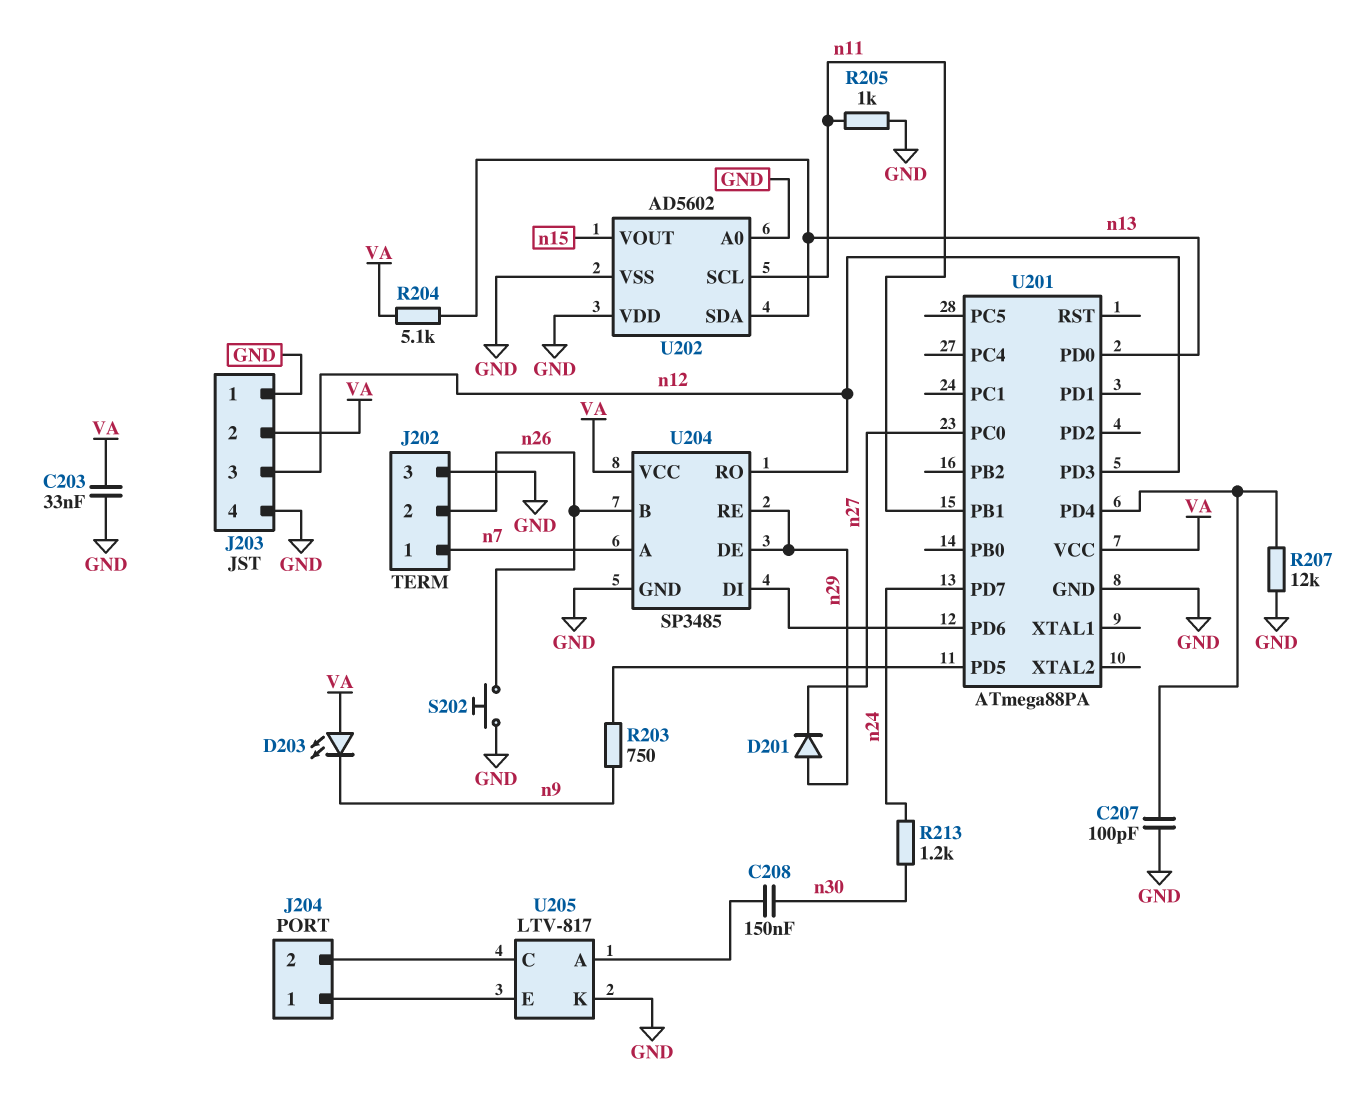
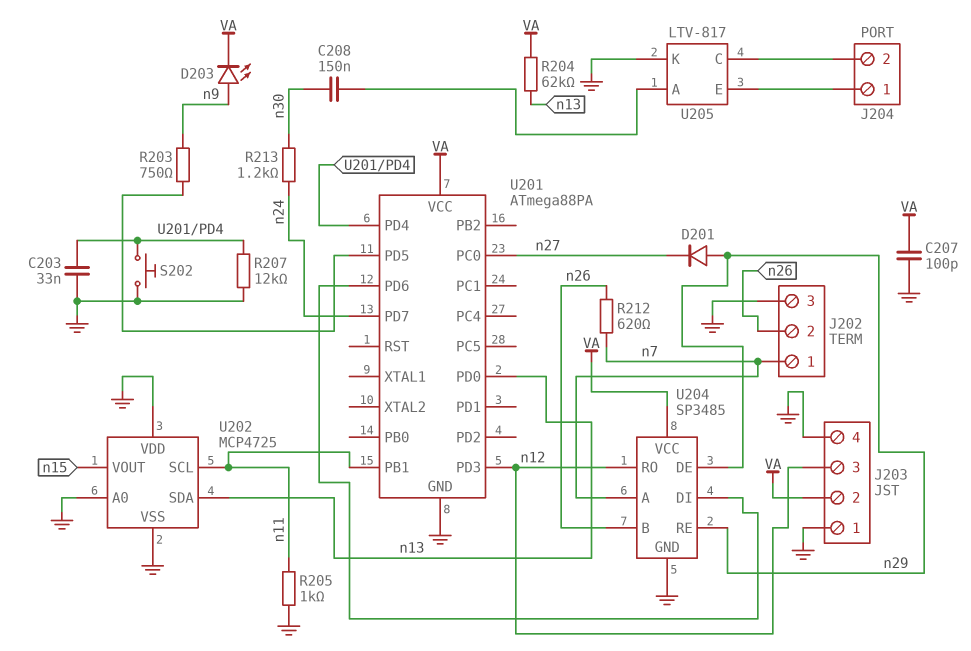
C203: 33nF (GND, VA) -> 33nF (GND, U201/PD4)
C207: 100pF (GND, U201/PD4) -> 100pF (GND, VA)
D203: LED (A VA, K n9) -> LED (A n9, K VA)
R204: 5.1k (VA, n13) -> 62k (VA, n13)
R212: none -> 620 (n7, n26)
S202: button (GND, n26) -> button (GND, U201/PD4)
U202: AD5602 -> MCP4725

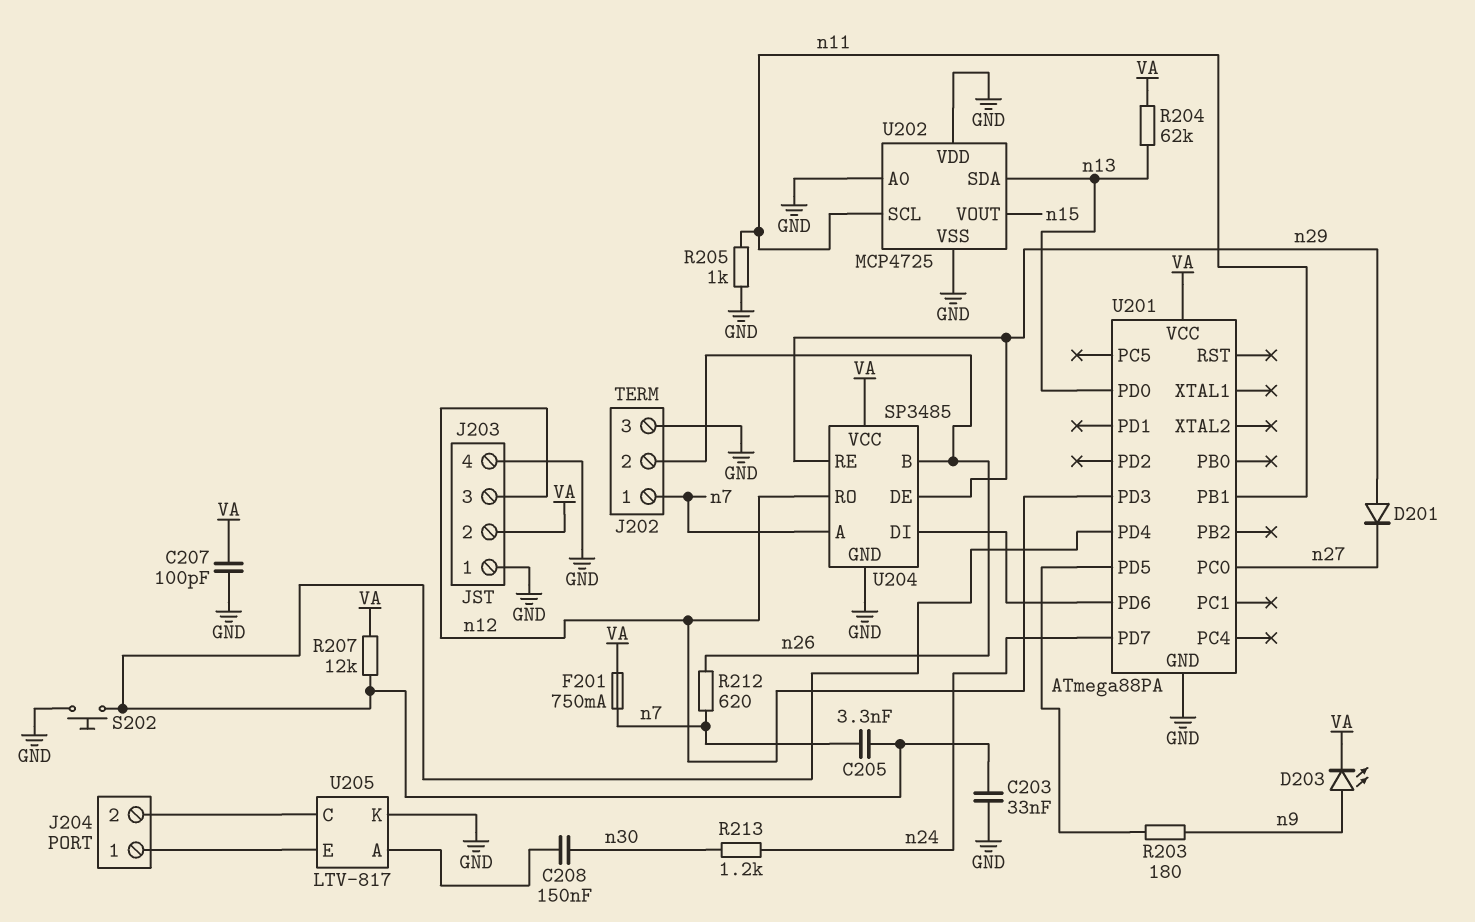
C205: none -> 3.3nF (U201/PD4, n7)
F201: none -> 750mA (VA, n7)
R203: 750 (U201/PD5, n9) -> 180 (U201/PD5, n9)
R207: 12k (GND, U201/PD4) -> 12k (U201/PD4, VA)

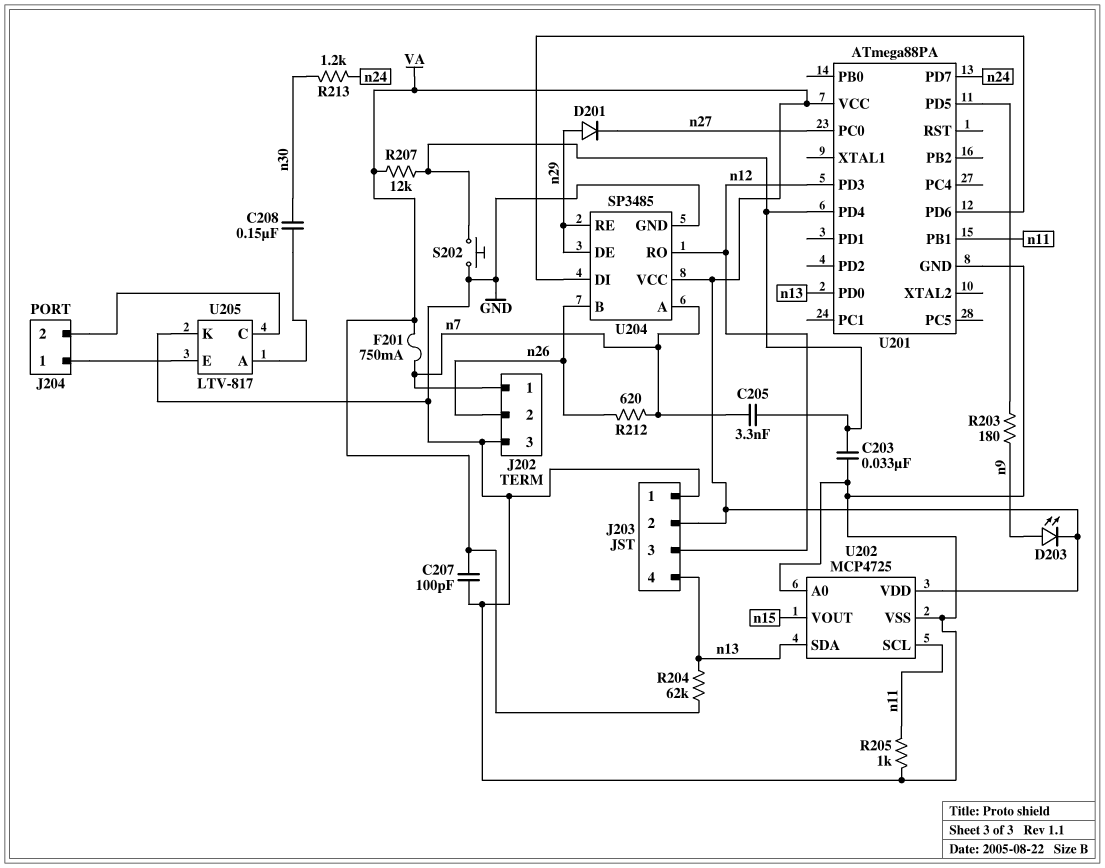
J203 pin 4: GND -> n13
U202 pin VDD: GND -> VA

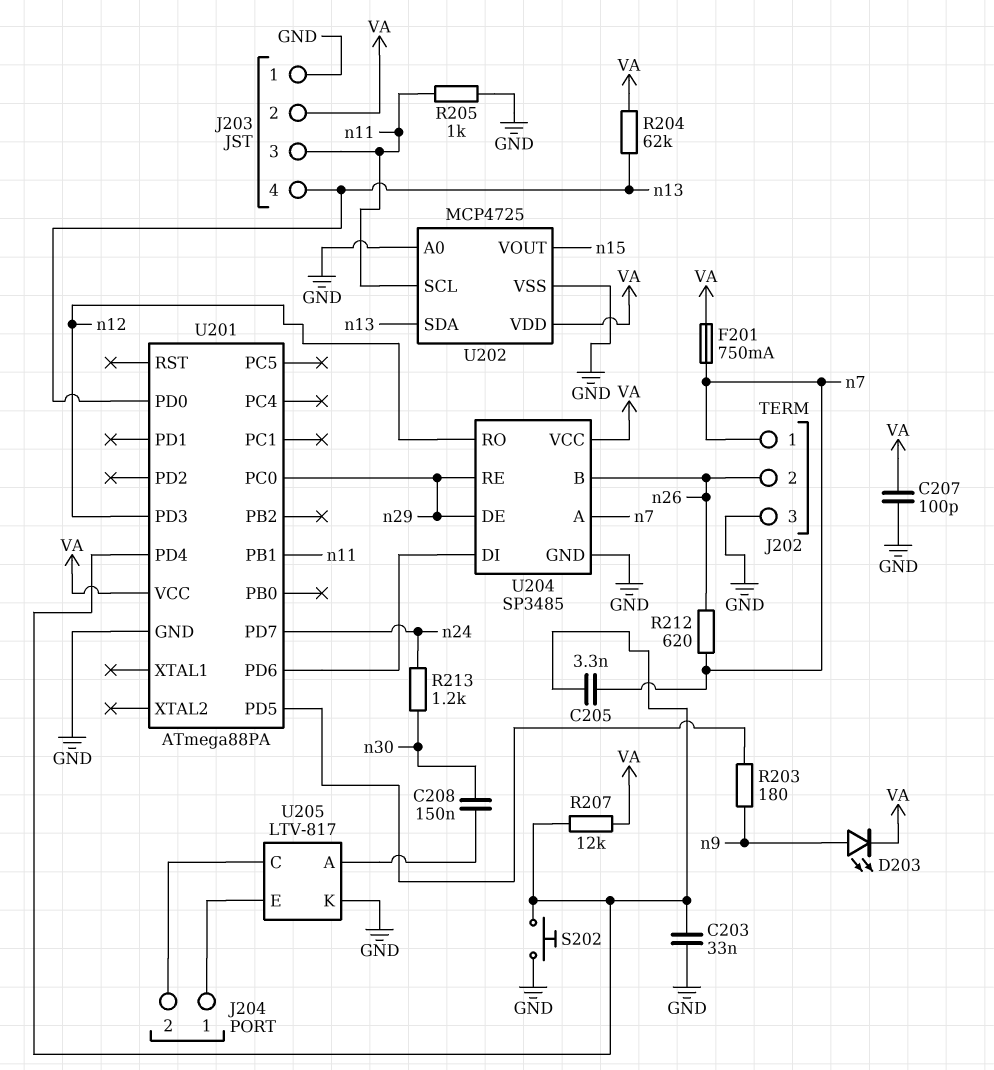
D201: diode (A n29, K n27) -> none
J203 pin 3: n12 -> n11
U201 pin PC0: n27 -> n29

